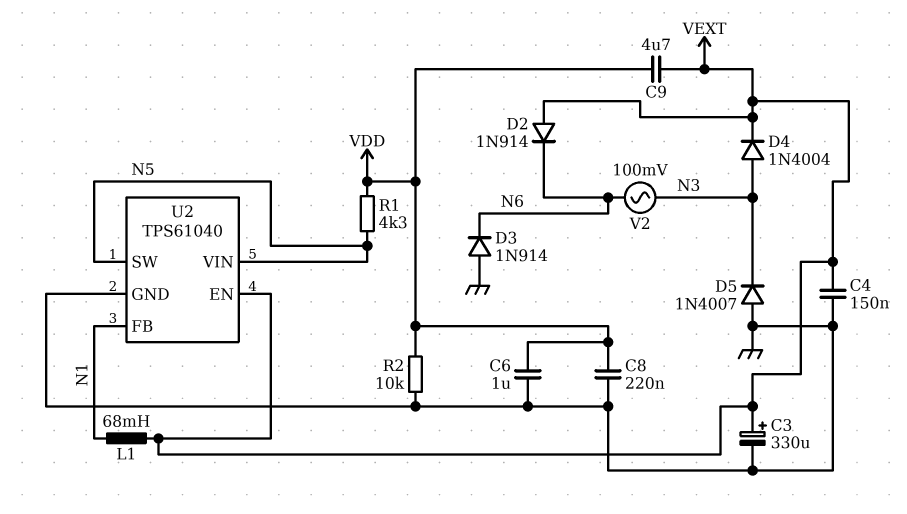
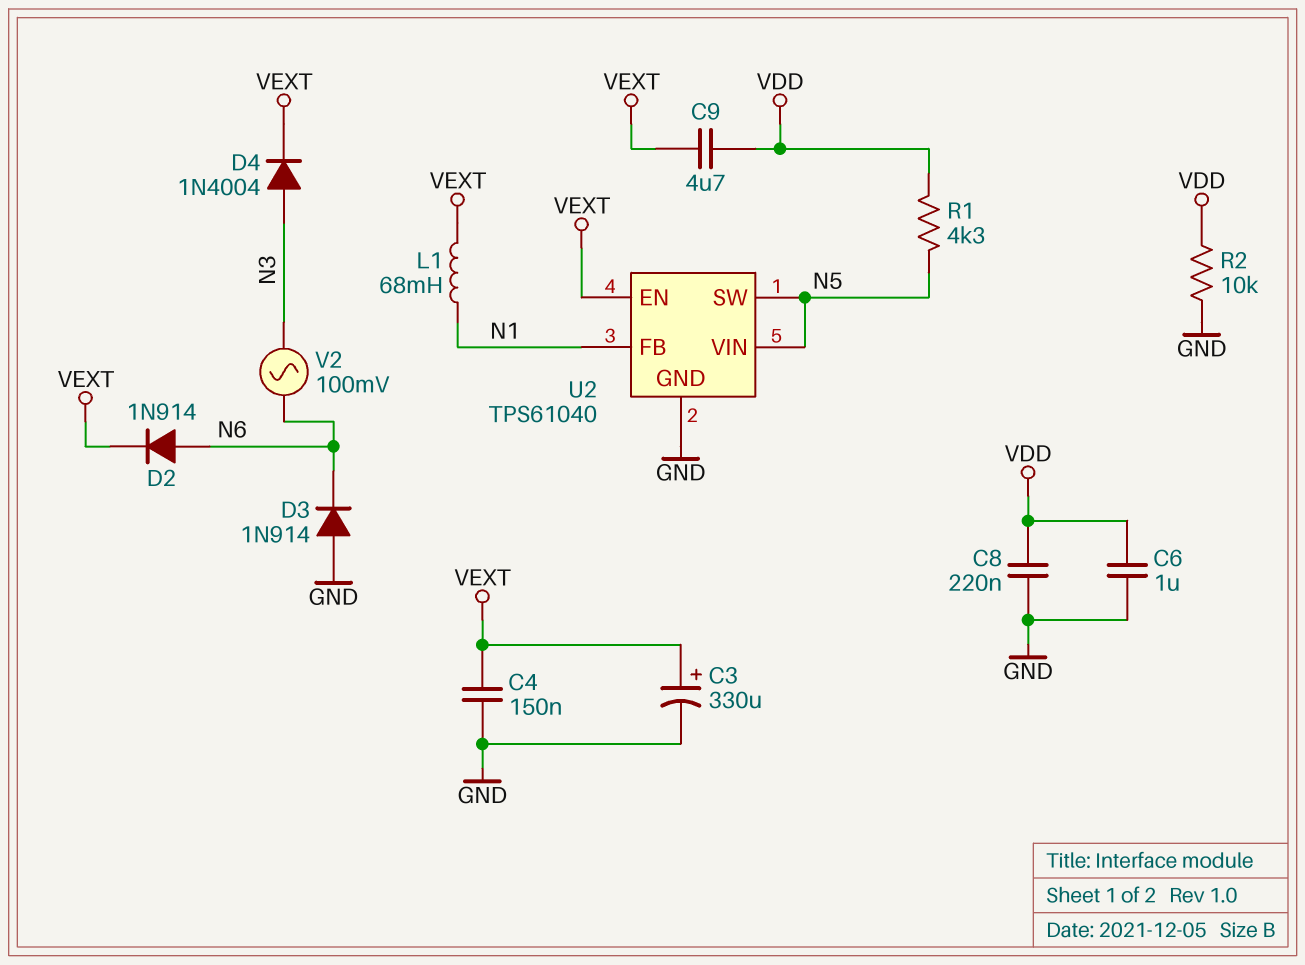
D2: diode 1N914 (A VEXT, K N6) -> diode 1N914 (A N6, K VEXT)
D5: diode 1N4007 (A GND, K N3) -> none

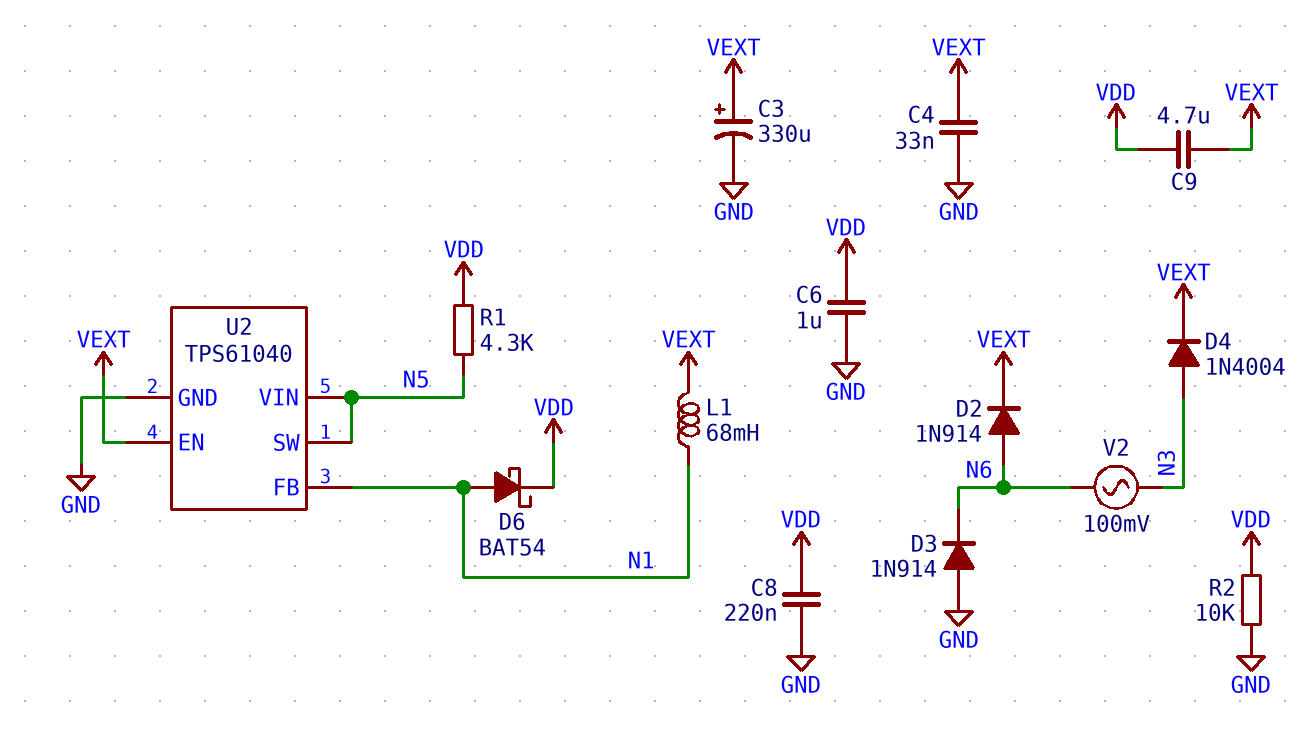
C4: 150nF (GND, VEXT) -> 33nF (GND, VEXT)
D6: none -> schottky BAT54 (A N1, K VDD)

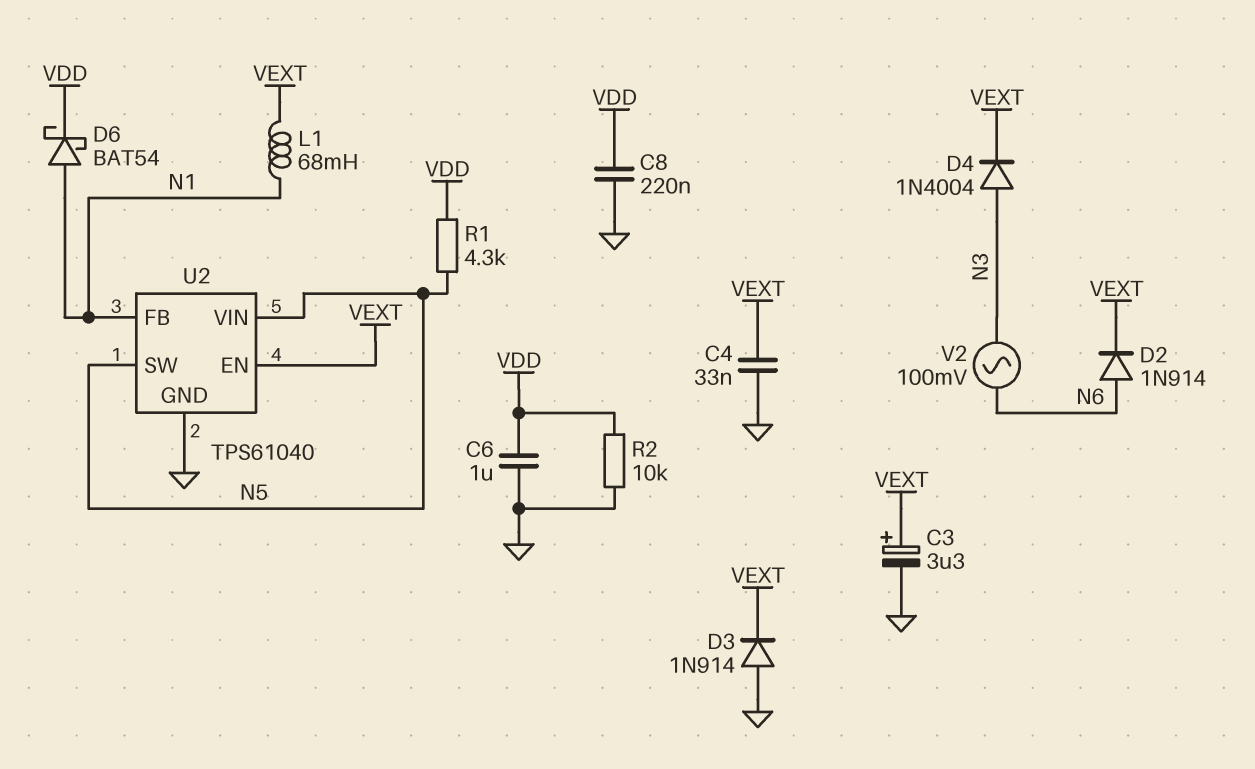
C3: 330uF (plus VEXT, minus GND) -> 3.3uF (plus VEXT, minus GND)
C9: 4.7uF (VDD, VEXT) -> none
D3: diode 1N914 (A GND, K N6) -> diode 1N914 (A GND, K VEXT)

